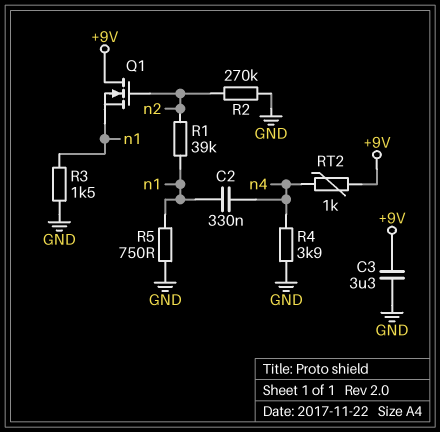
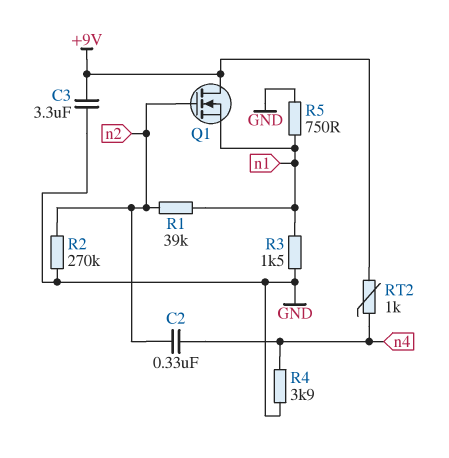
C2: 330nF (n1, n4) -> 330nF (n2, n4)

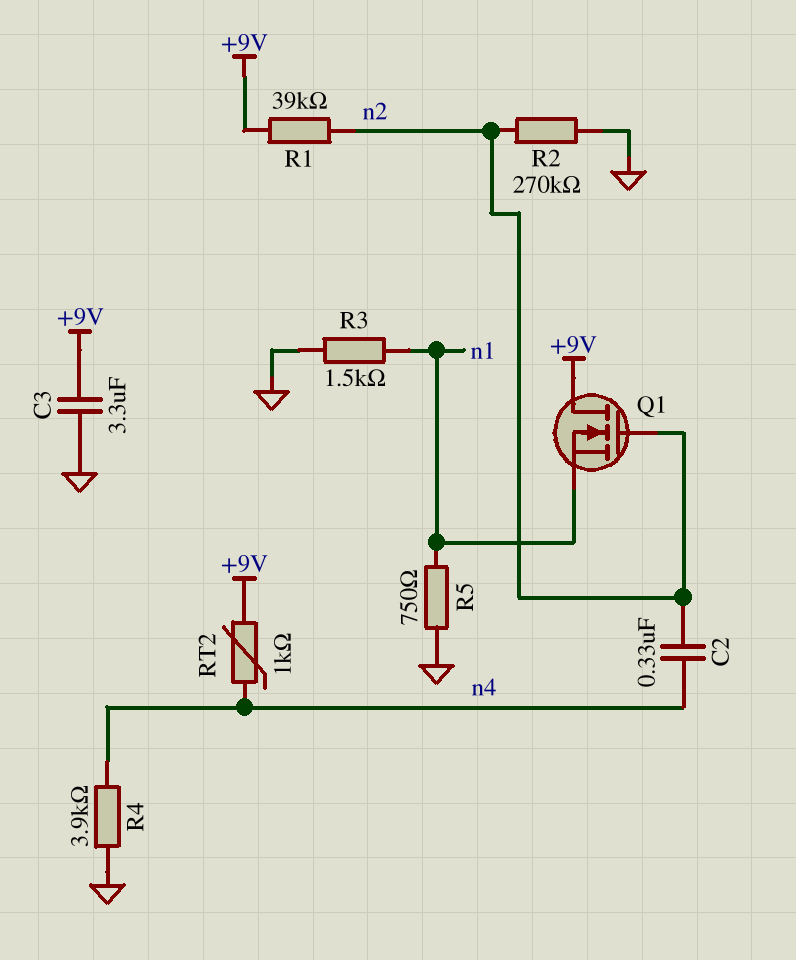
R1: 39k (n1, n2) -> 39k (+9V, n2)

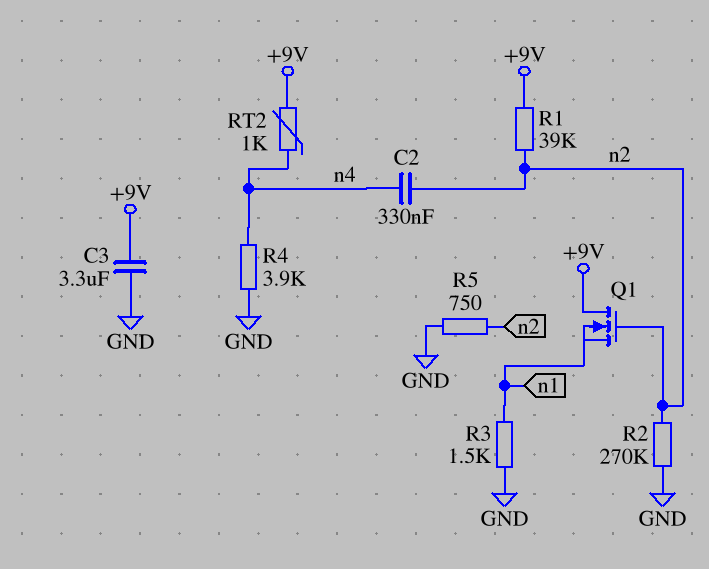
R5: 750 (GND, n1) -> 750 (GND, n2)

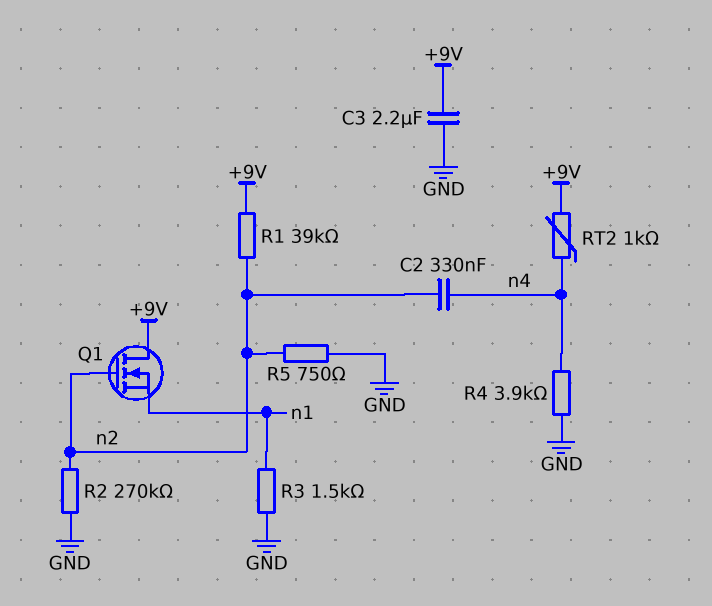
C3: 3.3uF (+9V, GND) -> 2.2uF (+9V, GND)

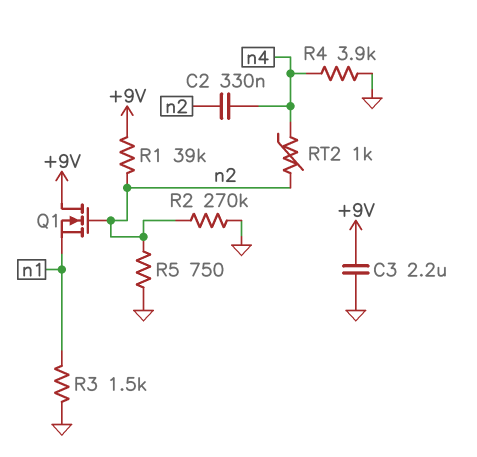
RT2: 1k (+9V, n4) -> 1k (n2, n4)

